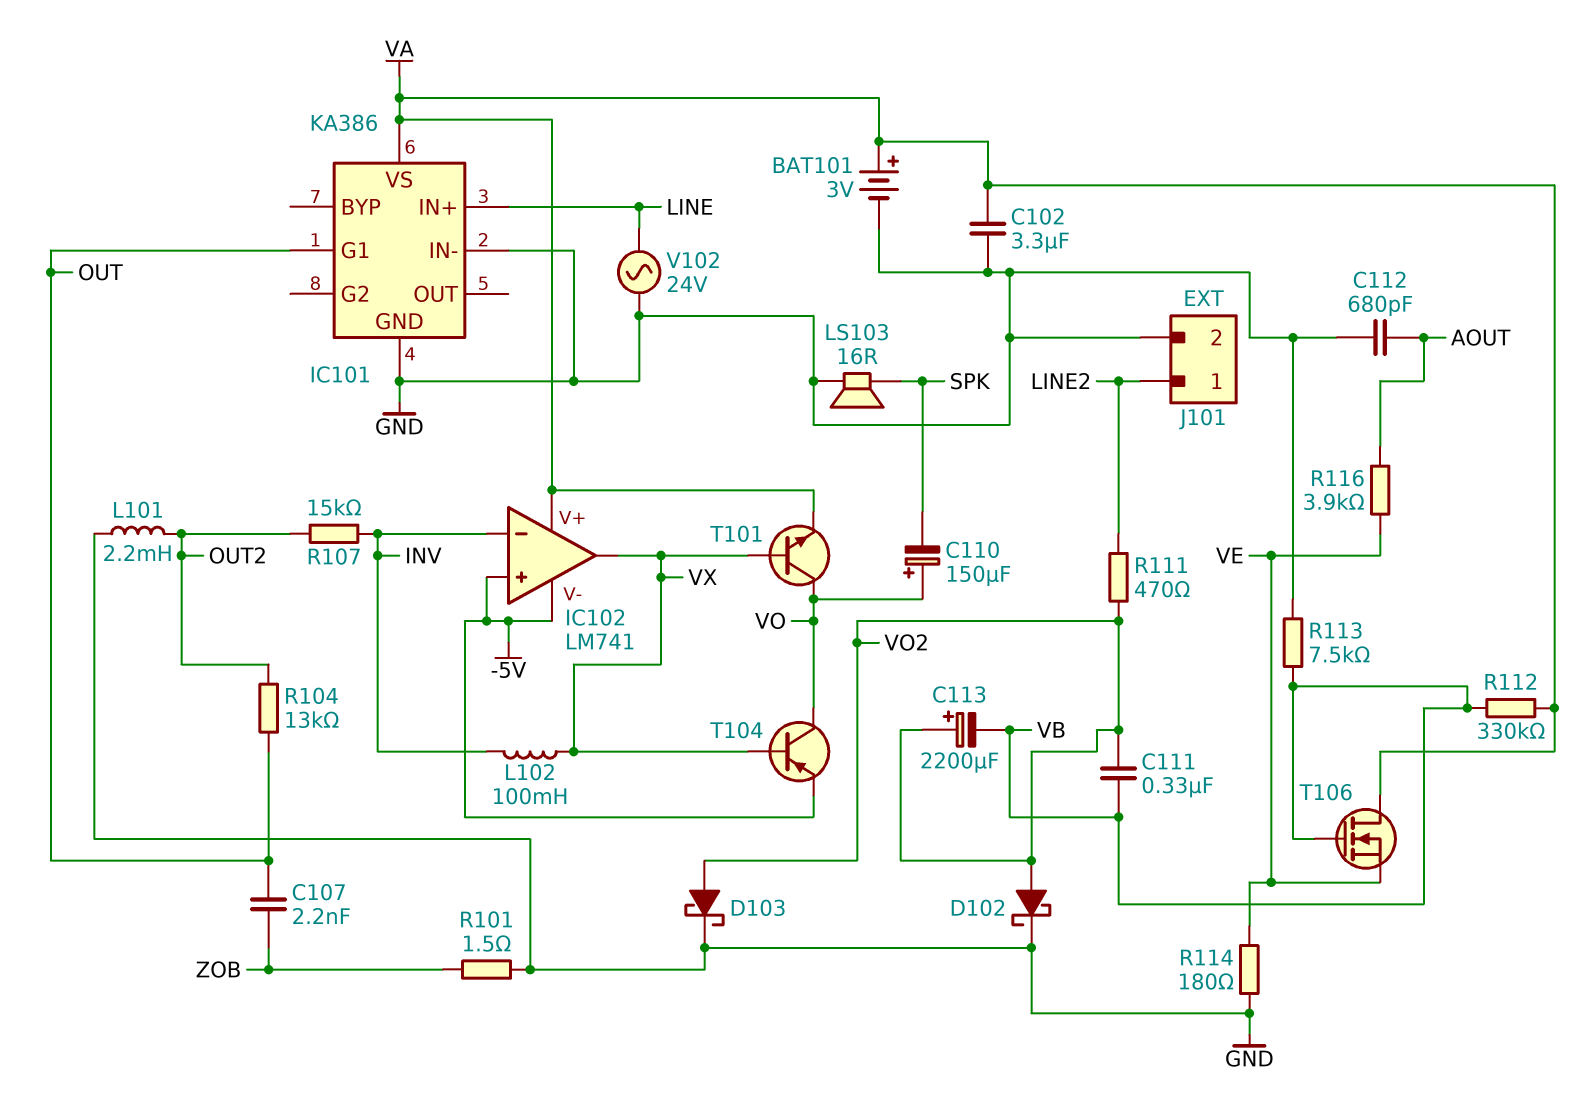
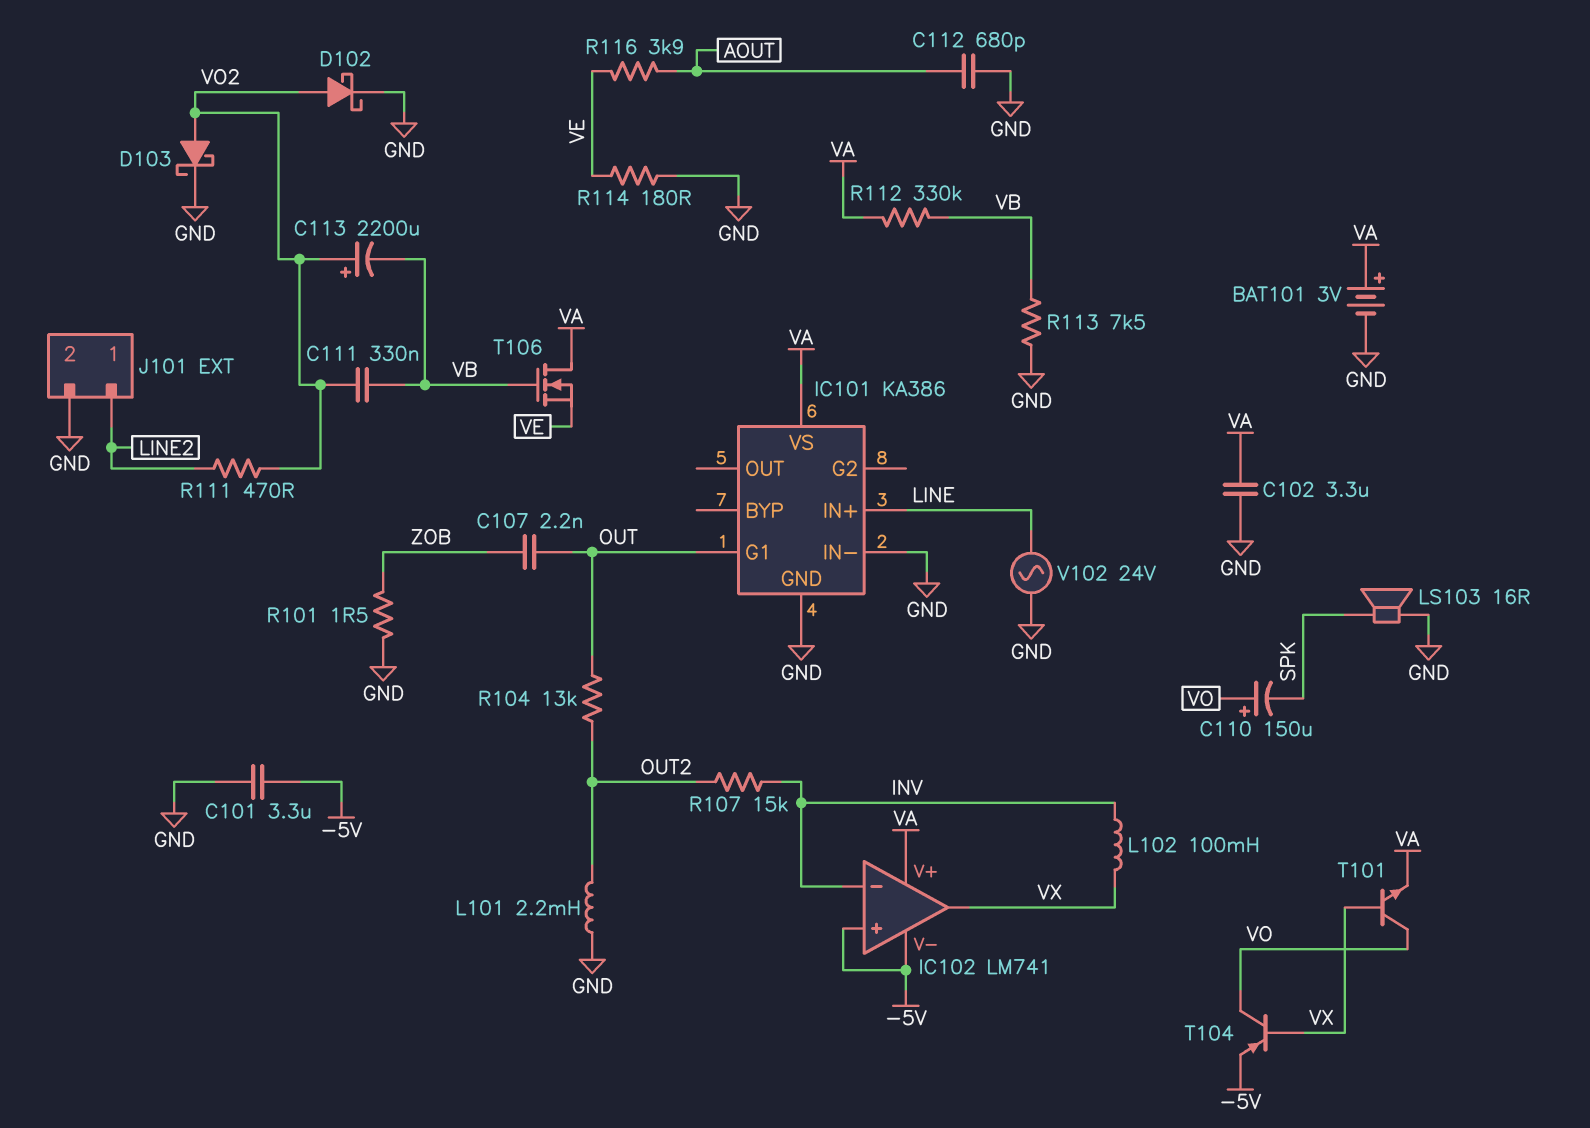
C101: none -> 3.3uF (-5V, GND)

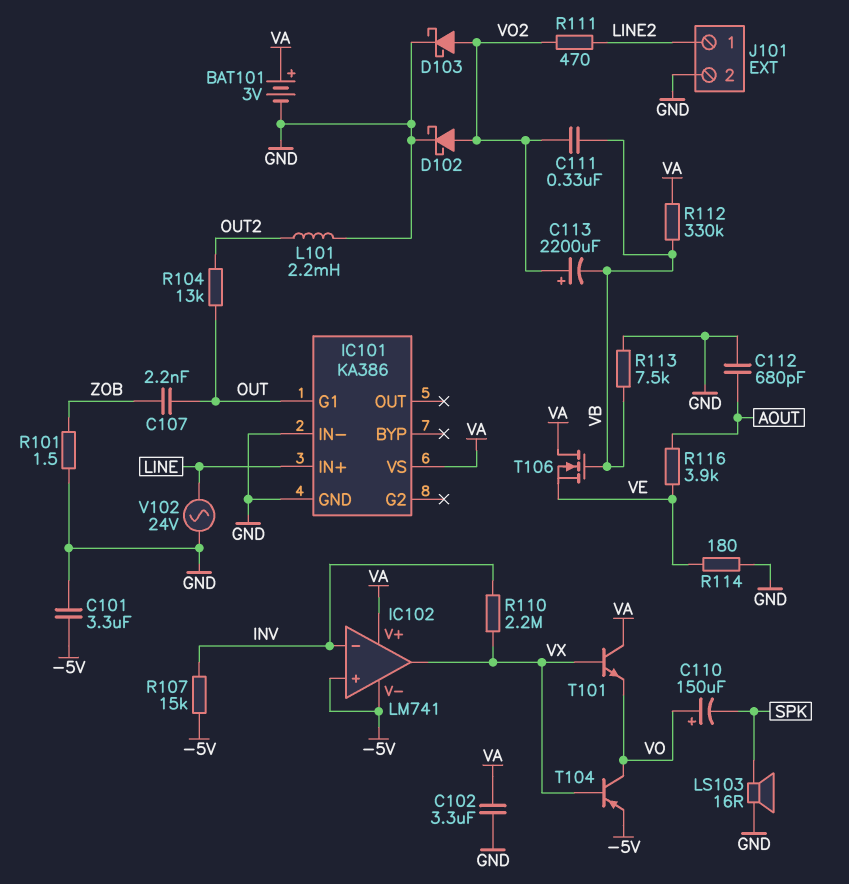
L102: 100mH (INV, VX) -> none
R107: 15k (INV, OUT2) -> 15k (-5V, INV)
R110: none -> 2.2M (INV, VX)
T101: NPN (B VX, C VO, E VA) -> NPN (B VX, C VA, E VO)

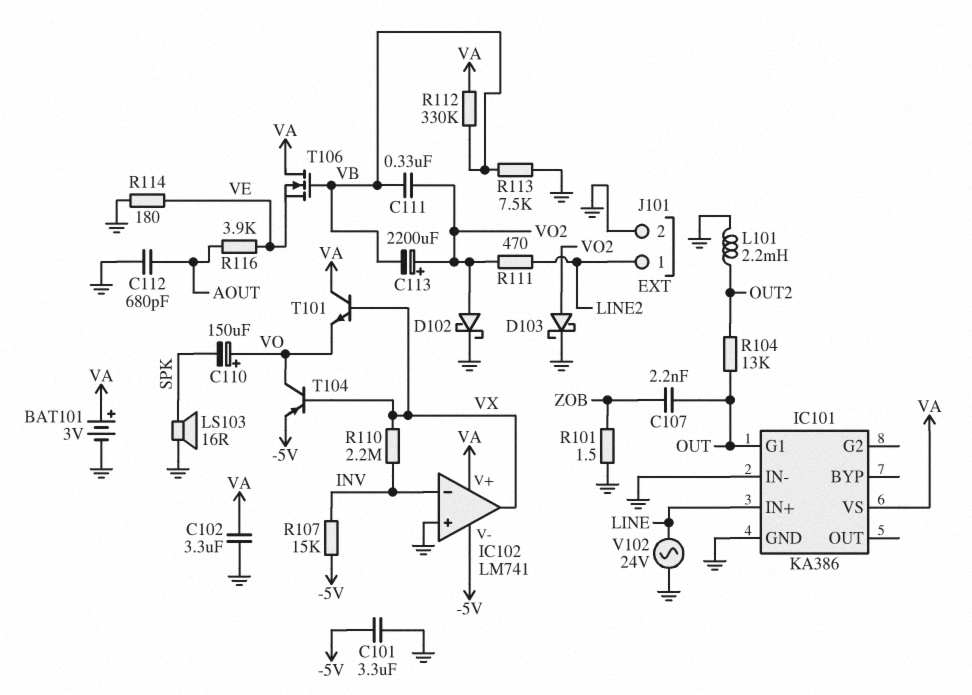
IC102 pin in+: -5V -> GND

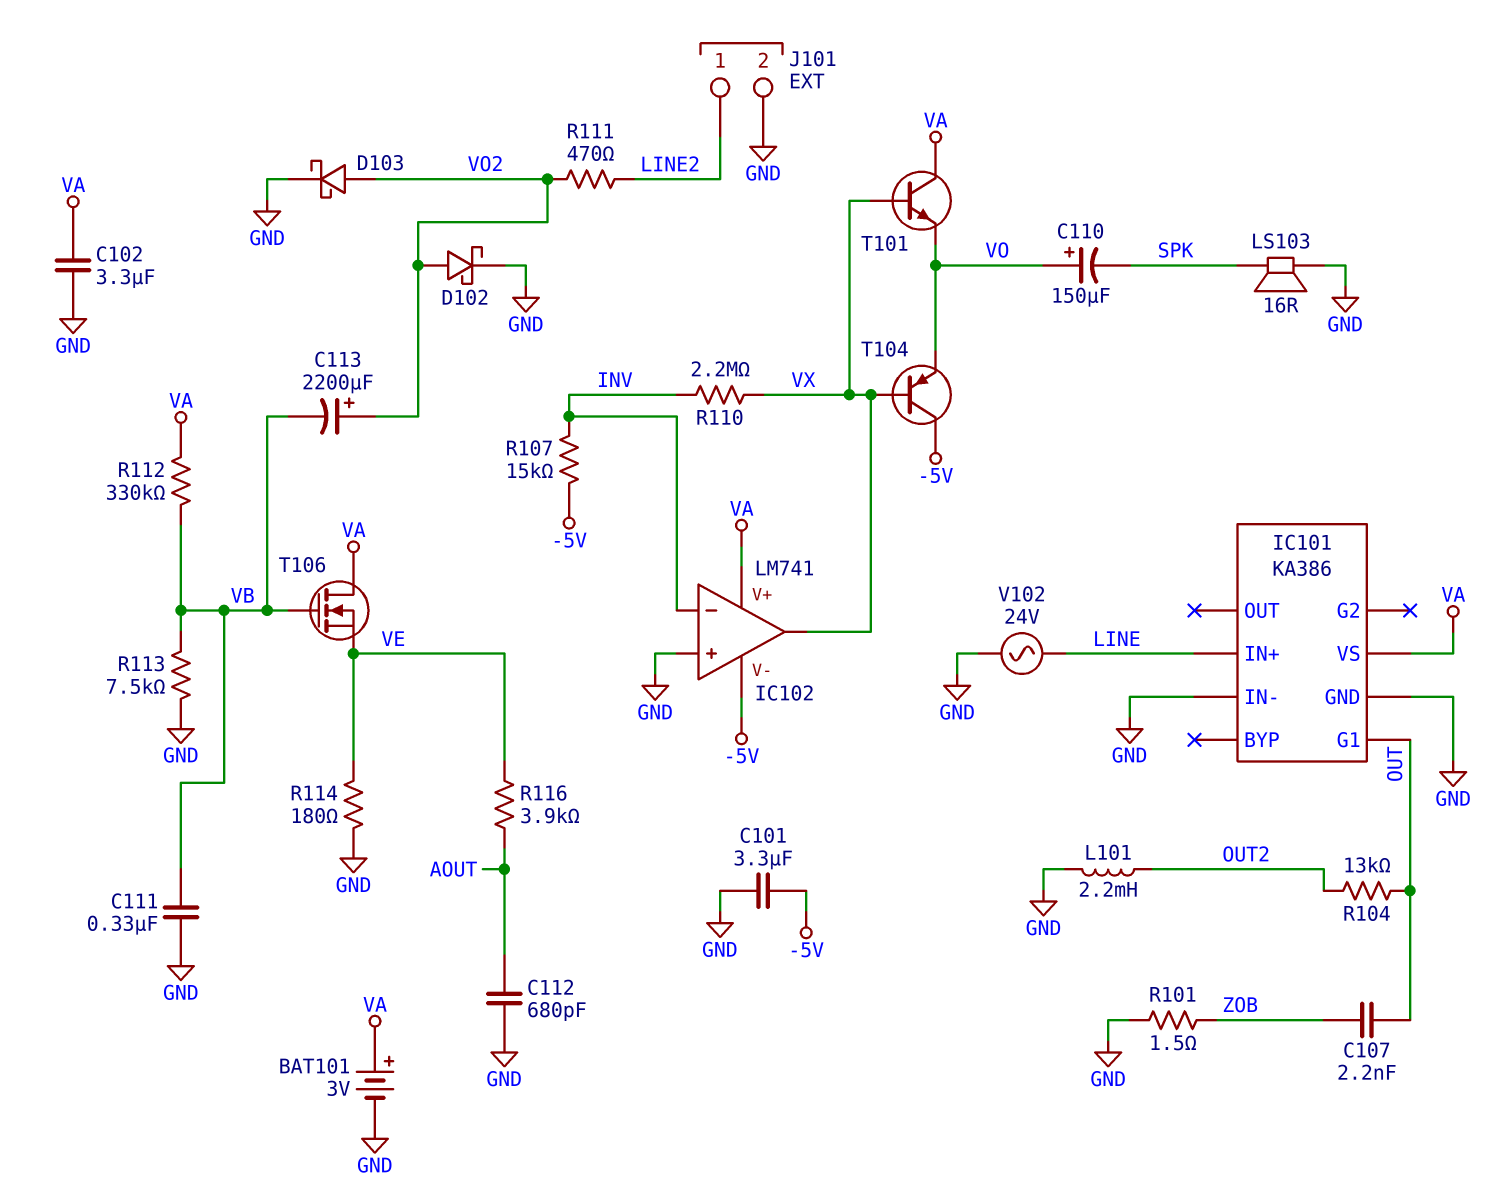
C111: 330nF (VB, VO2) -> 330nF (GND, VB)
T104: PNP (B VX, C VO, E -5V) -> PNP (B VX, C -5V, E VO)

